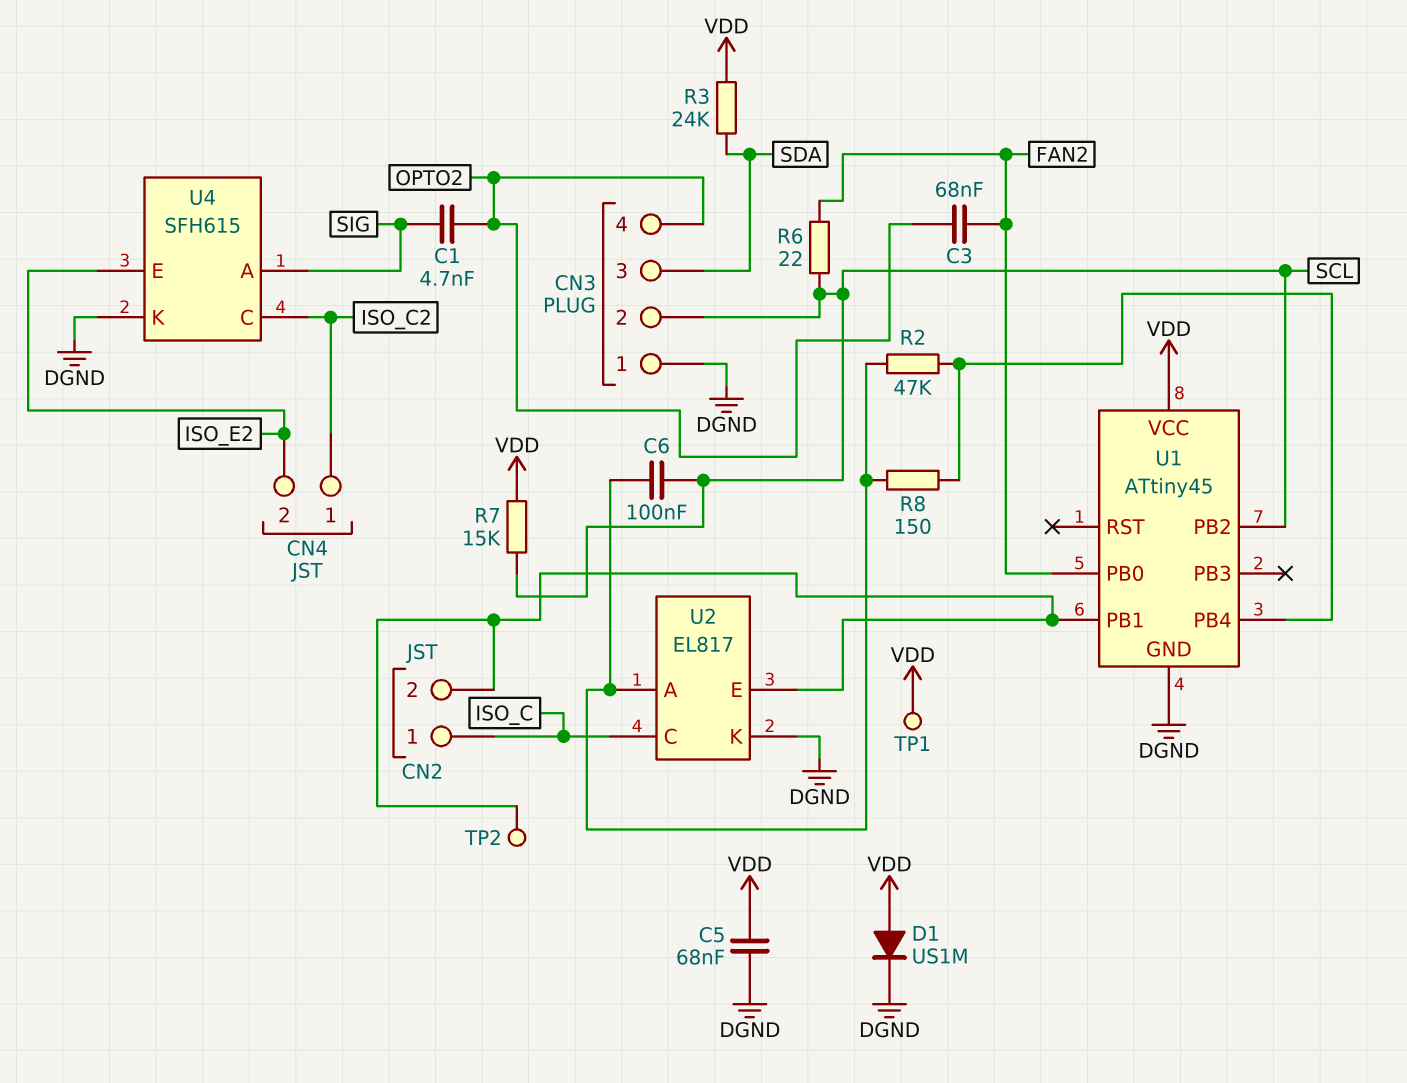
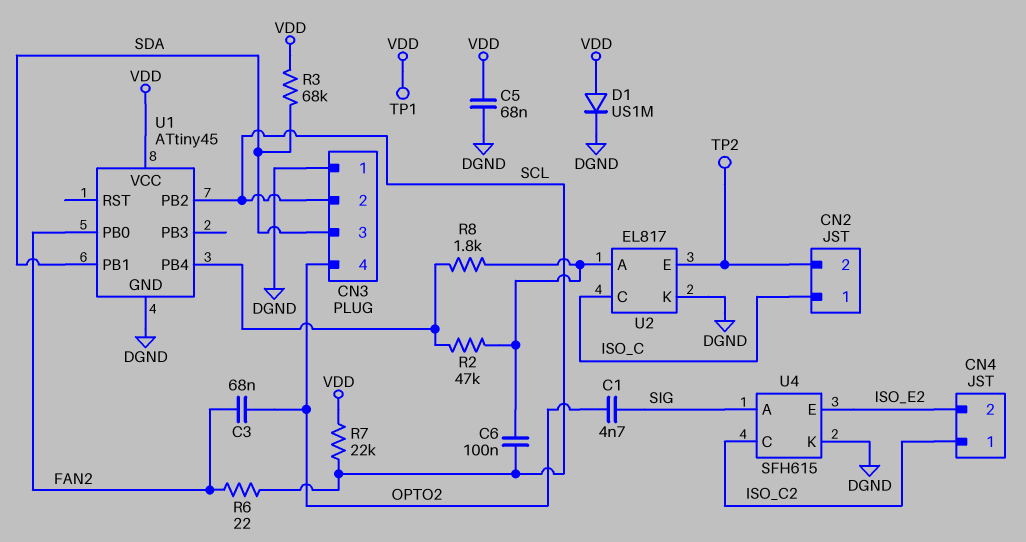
R3: 24k (SDA, VDD) -> 68k (SDA, VDD)
R7: 15k (SCL, VDD) -> 22k (SCL, VDD)
R8: 150 (U1/PB4, U2/A) -> 1.8k (U1/PB4, U2/A)
U1 pin PB1: CN2/2 -> SDA

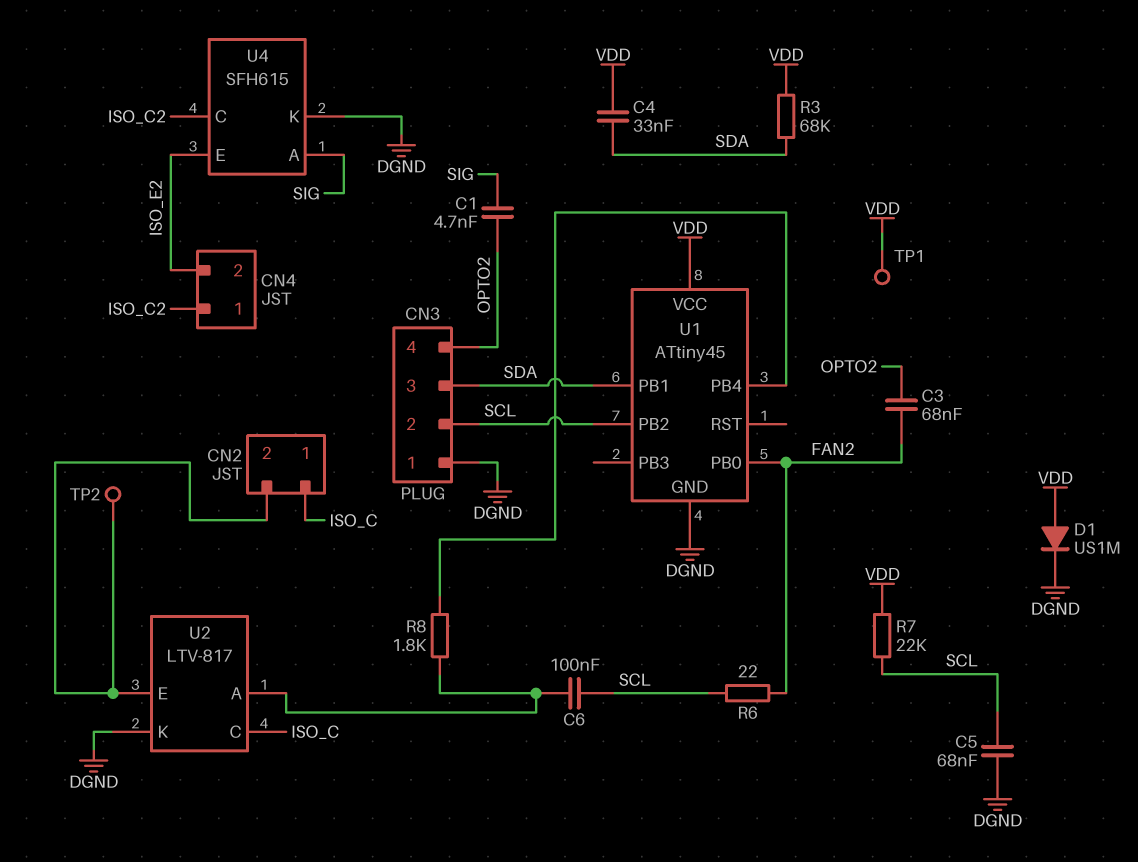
C4: none -> 33nF (SDA, VDD)
C5: 68nF (DGND, VDD) -> 68nF (DGND, SCL)
R2: 47k (U1/PB4, U2/A) -> none
U2: EL817 -> LTV-817

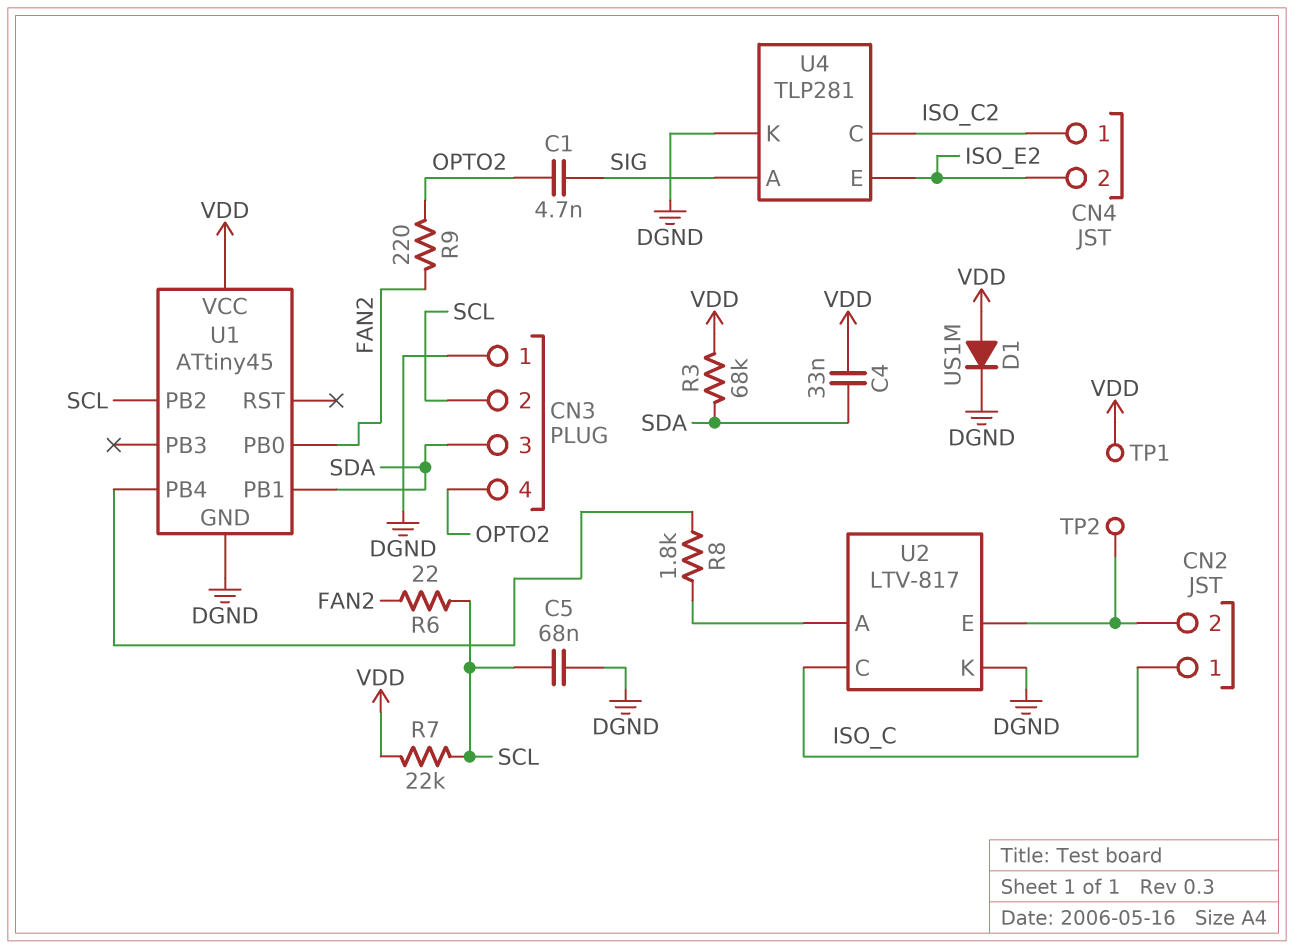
C3: 68nF (FAN2, OPTO2) -> none
C6: 100nF (SCL, U2/A) -> none
R9: none -> 220 (FAN2, OPTO2)
U4: SFH615 -> TLP281

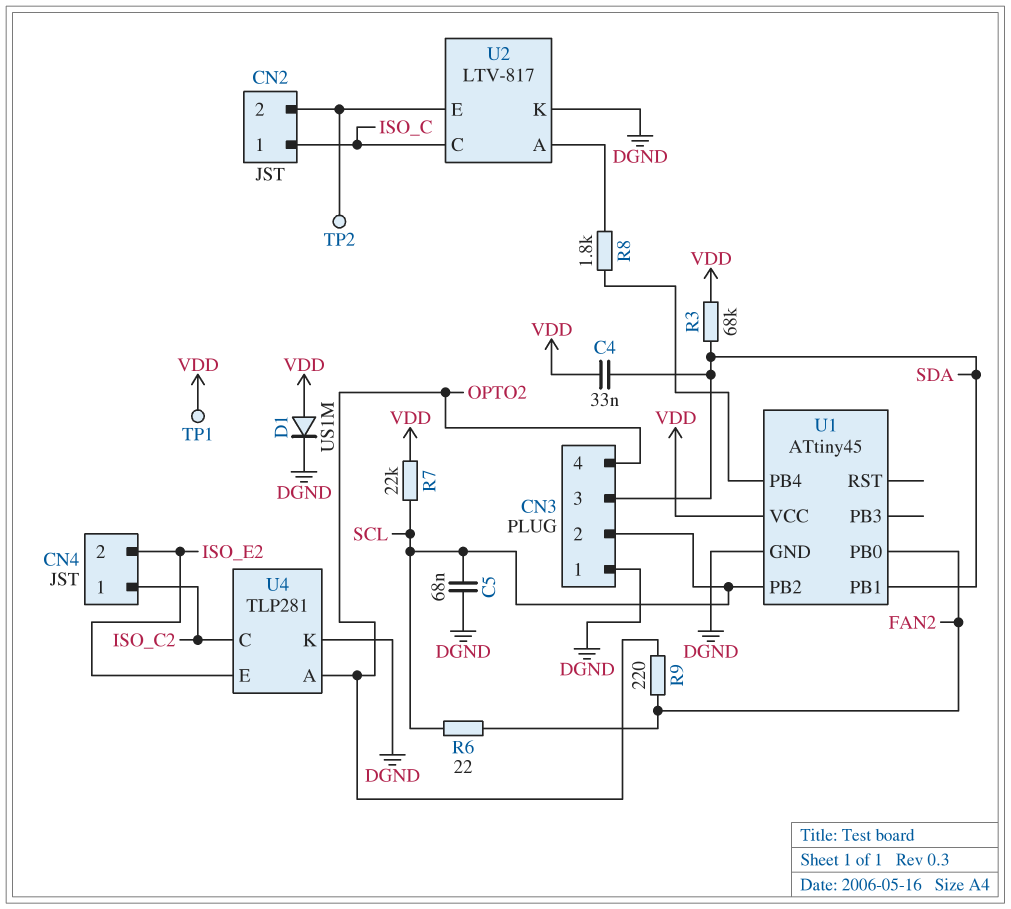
C1: 4.7nF (OPTO2, SIG) -> none
U4 pin A: SIG -> OPTO2

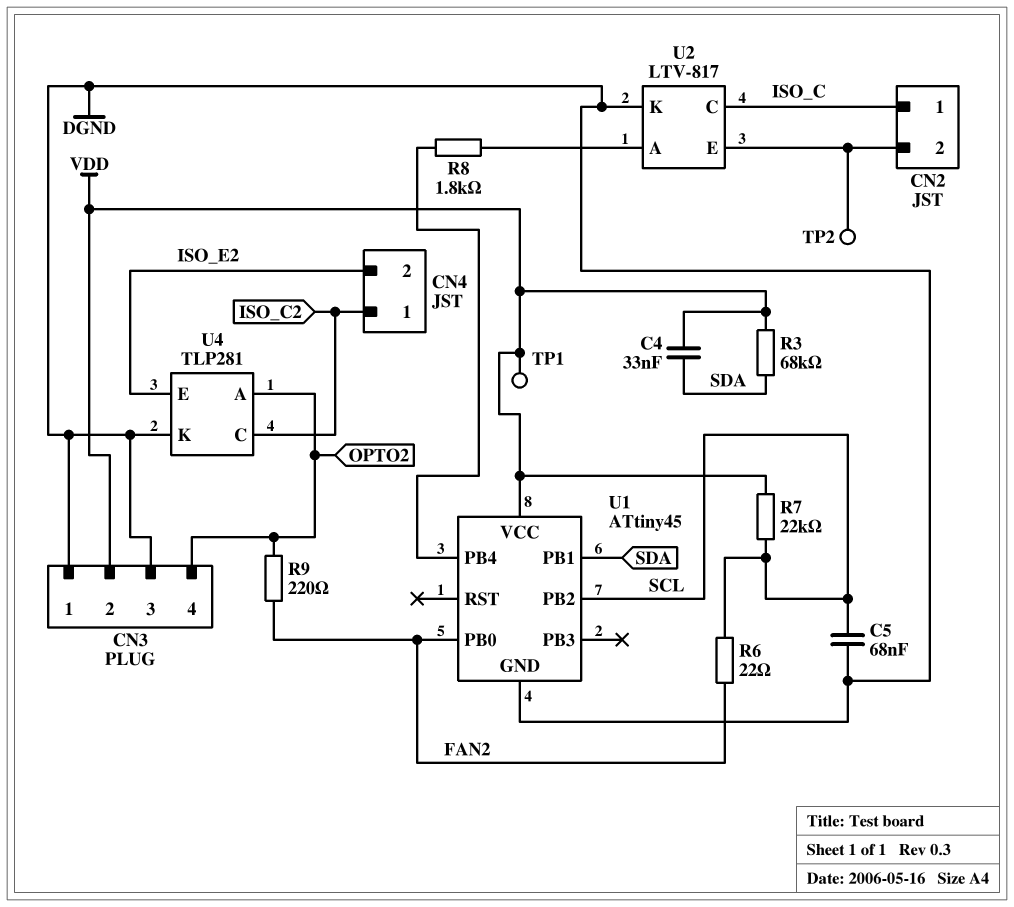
CN3 pin 2: SCL -> VDD
CN3 pin 3: SDA -> DGND
D1: diode US1M (A VDD, K DGND) -> none

